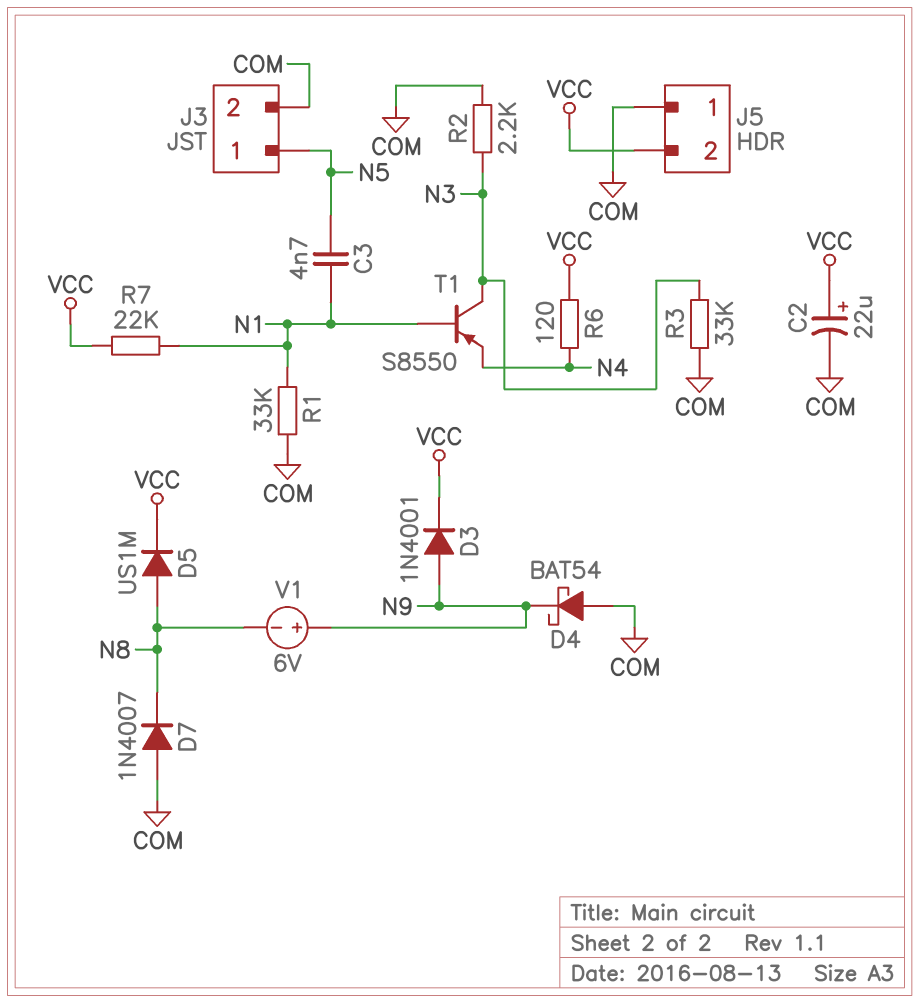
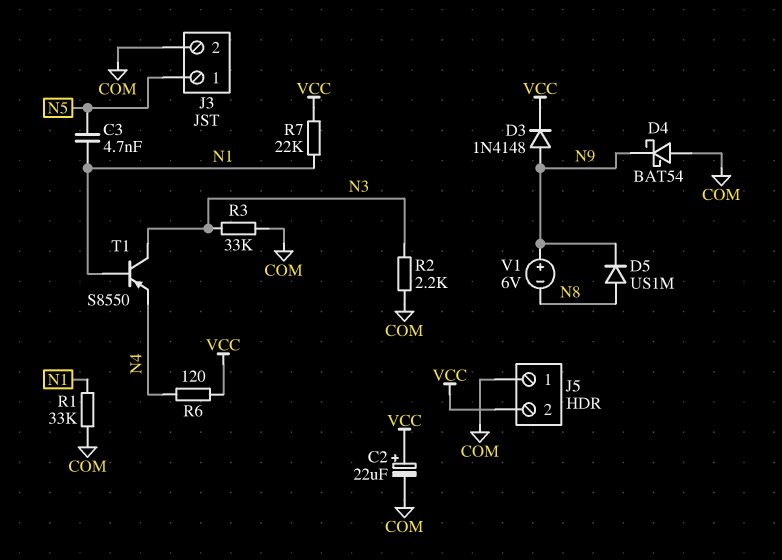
D3: diode 1N4001 (A N9, K VCC) -> diode 1N4148 (A N9, K VCC)
D5: diode US1M (A N8, K VCC) -> diode US1M (A N8, K N9)
D7: diode 1N4007 (A COM, K N8) -> none

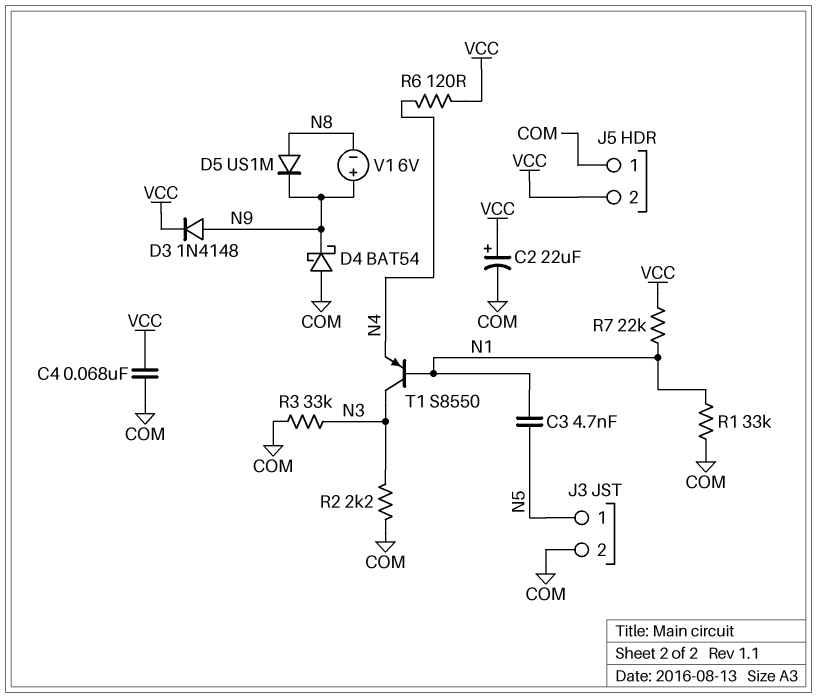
C4: none -> 68nF (COM, VCC)

